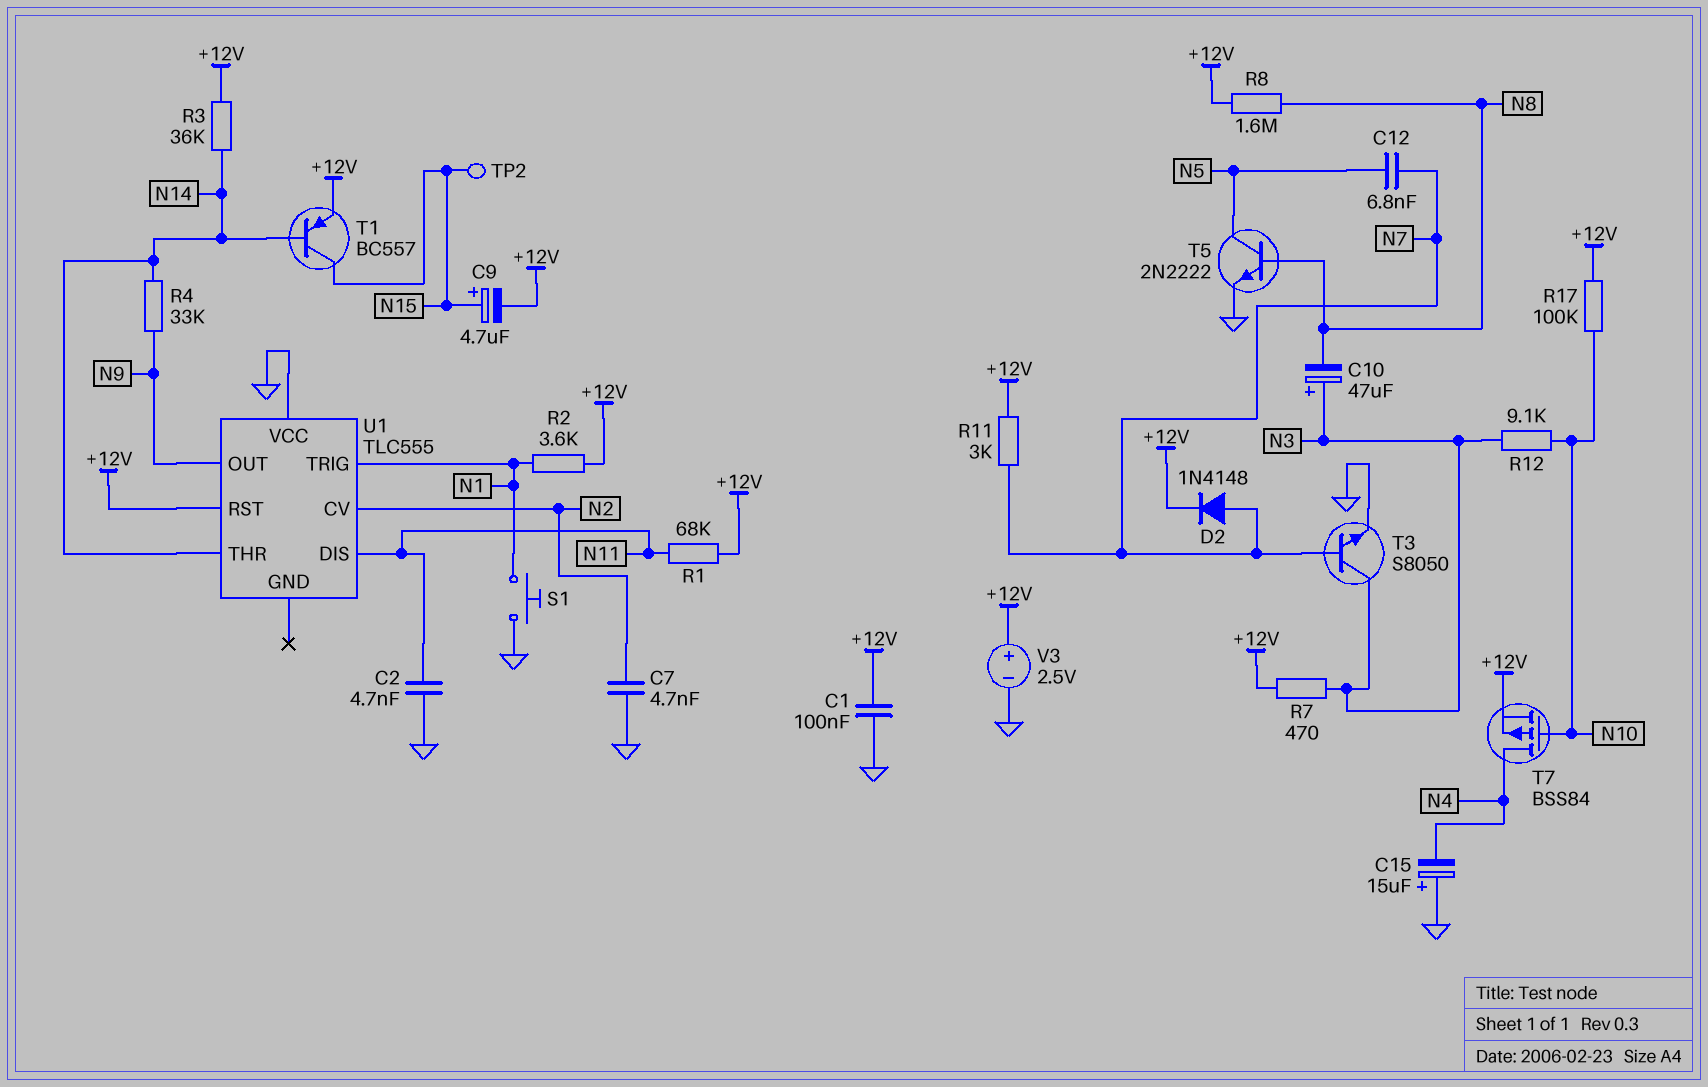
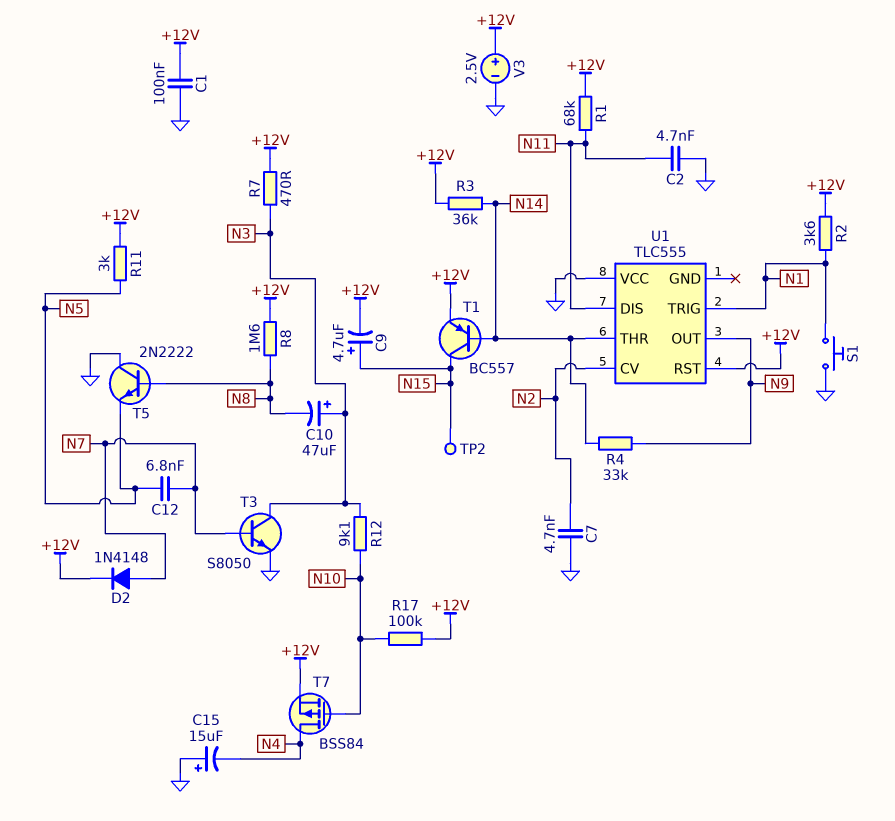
R11: 3k (+12V, N7) -> 3k (+12V, N5)
T5: NPN 2N2222 (B N8, C N5, E GND) -> NPN 2N2222 (B N8, C GND, E N5)

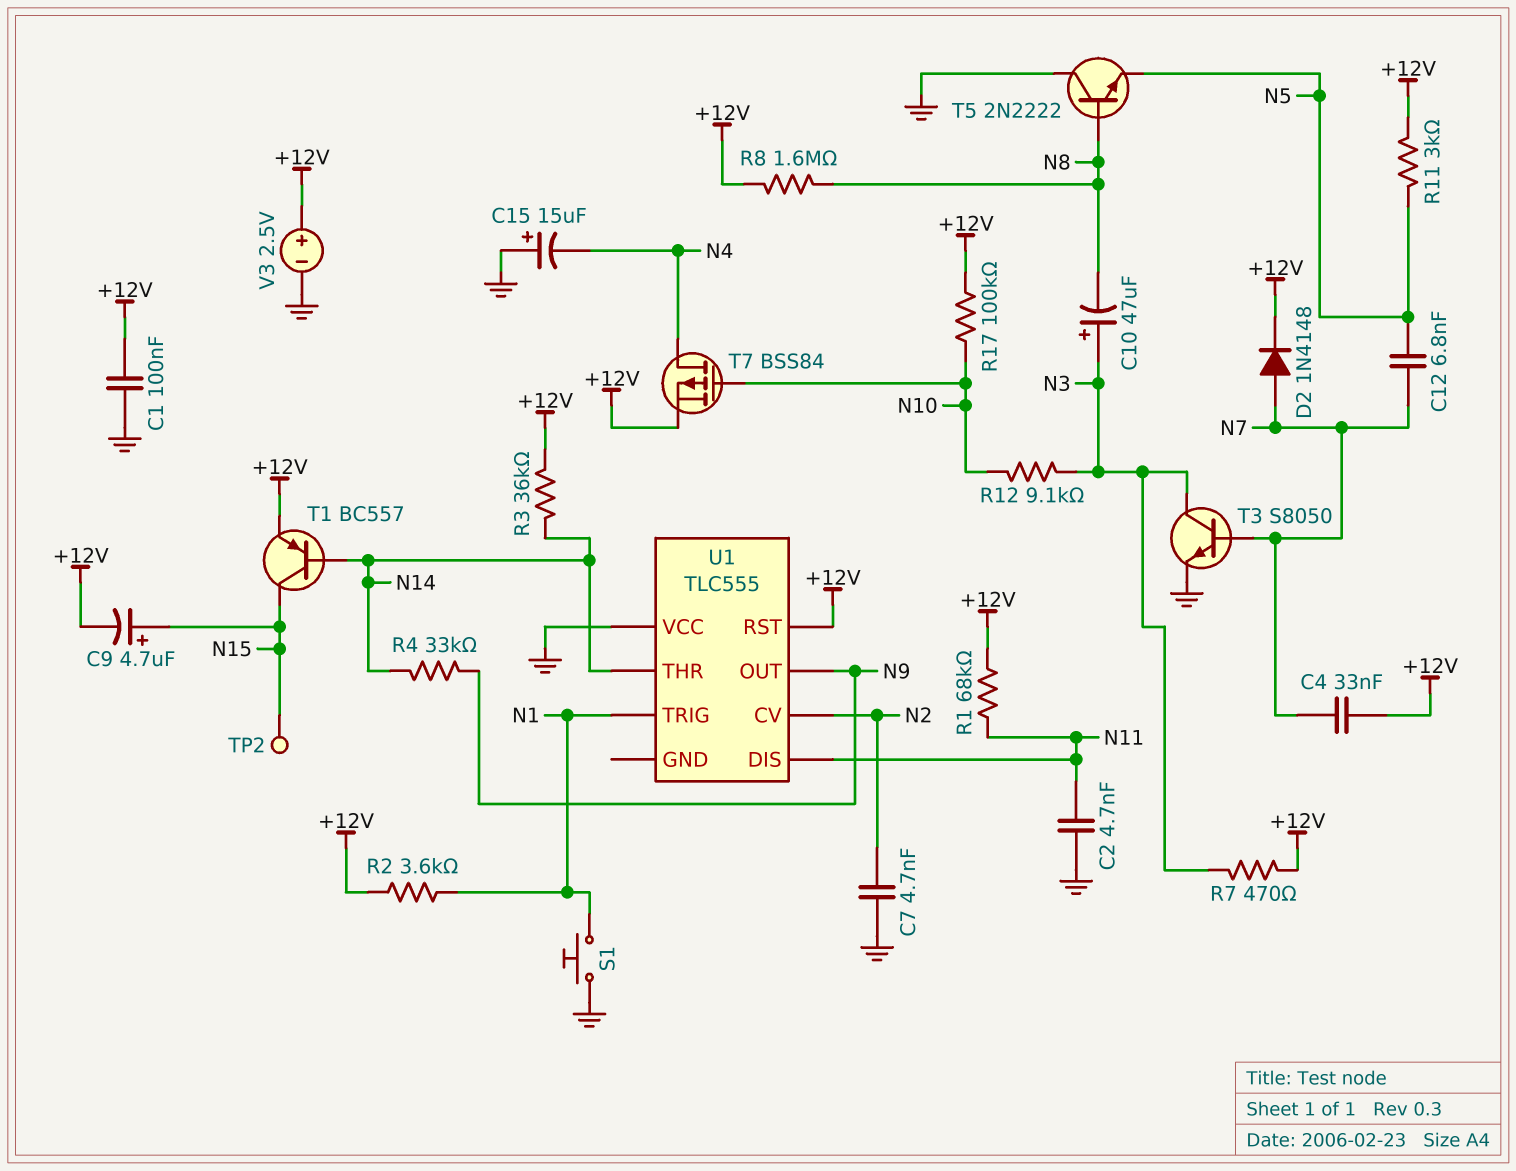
C4: none -> 33nF (+12V, N7)

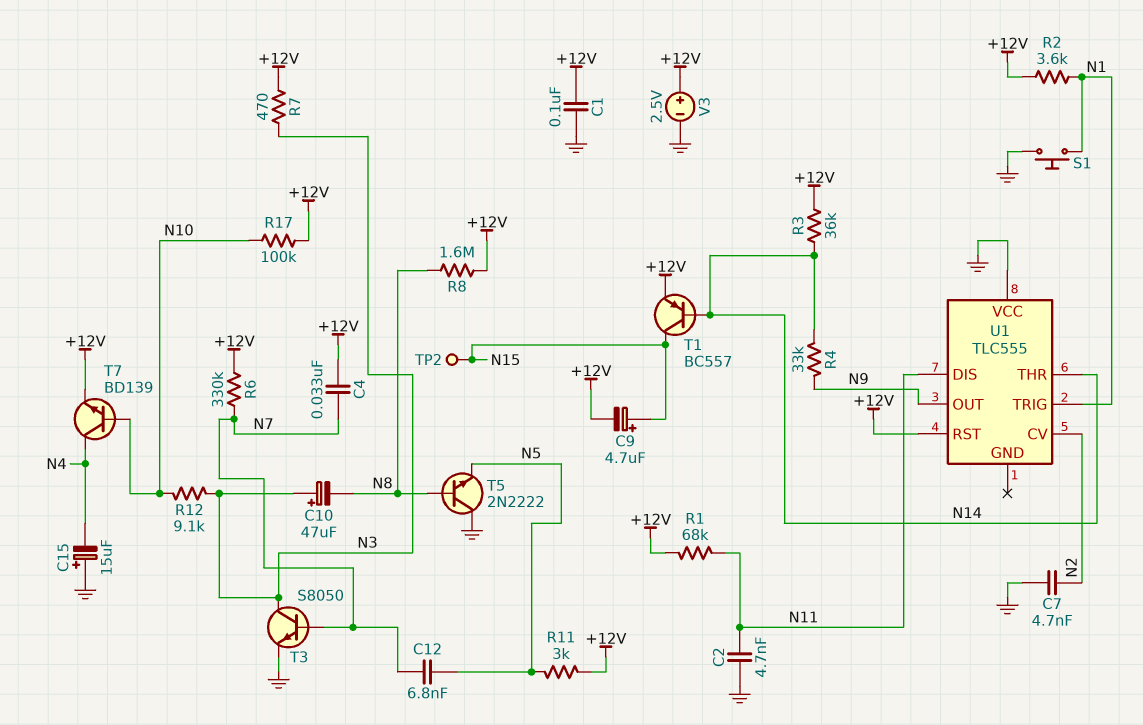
D2: diode 1N4148 (A N7, K +12V) -> none
R6: none -> 330k (+12V, N7)
T7: PMOS BSS84 (G N10, D N4, S +12V) -> NPN BD139 (B N10, C N4, E +12V)

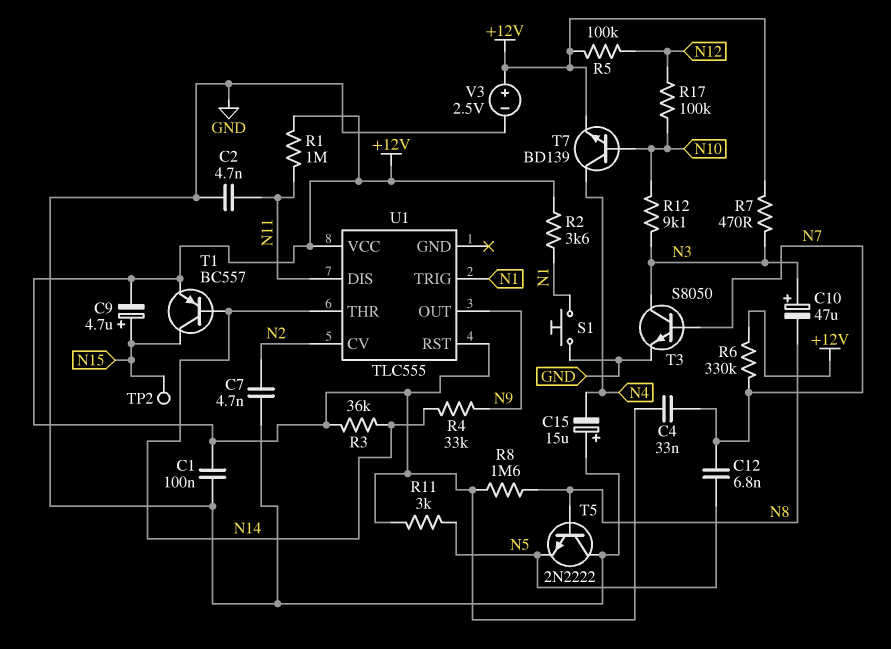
R1: 68k (+12V, N11) -> 1M (+12V, N11)
R5: none -> 100k (+12V, N12)
R17: 100k (+12V, N10) -> 100k (N10, N12)
U1 pin VCC: GND -> +12V

